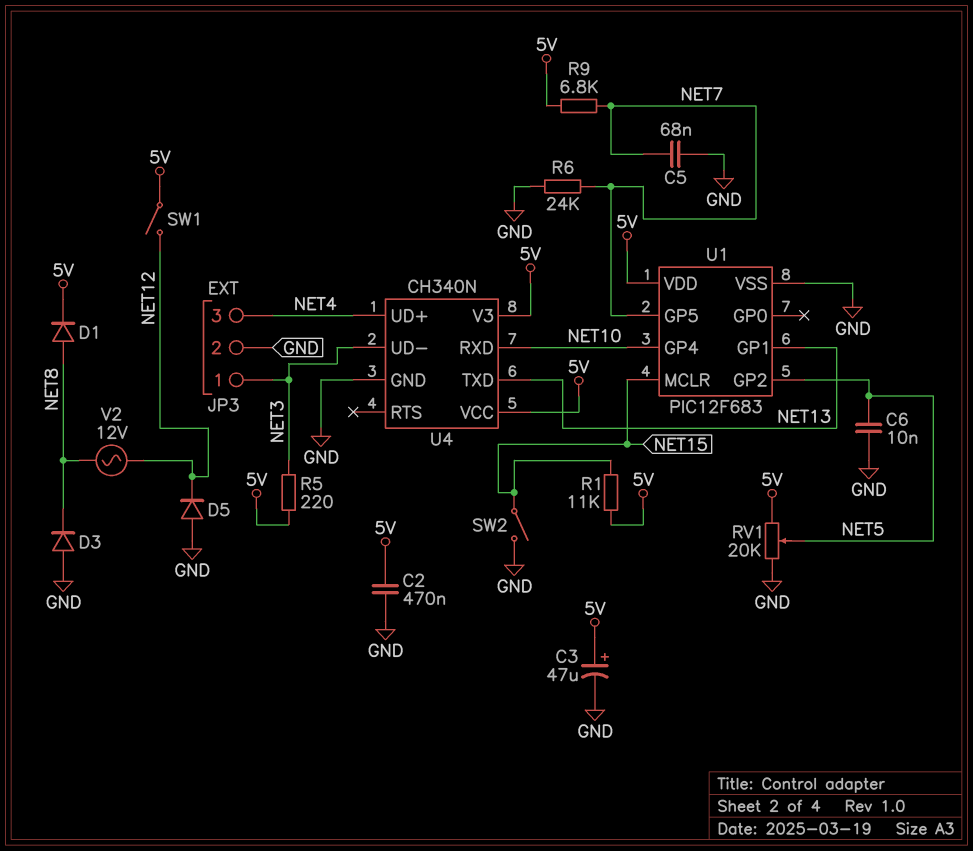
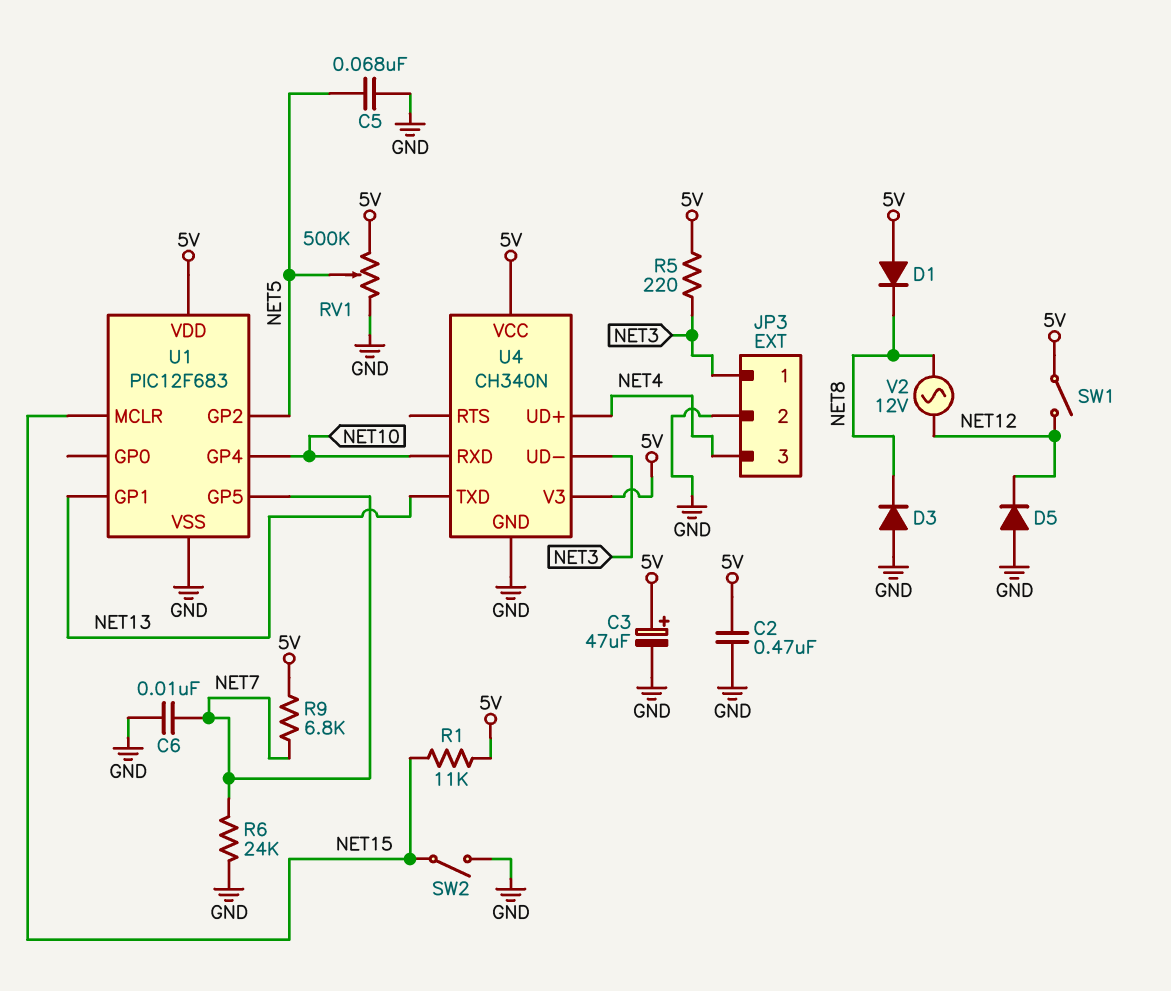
C5: 68nF (GND, NET7) -> 68nF (GND, NET5)
C6: 10nF (GND, NET5) -> 10nF (GND, NET7)
D1: diode (A NET8, K 5V) -> diode (A 5V, K NET8)
RV1: 20k (5V, GND, wiper NET5) -> 500k (5V, GND, wiper NET5)

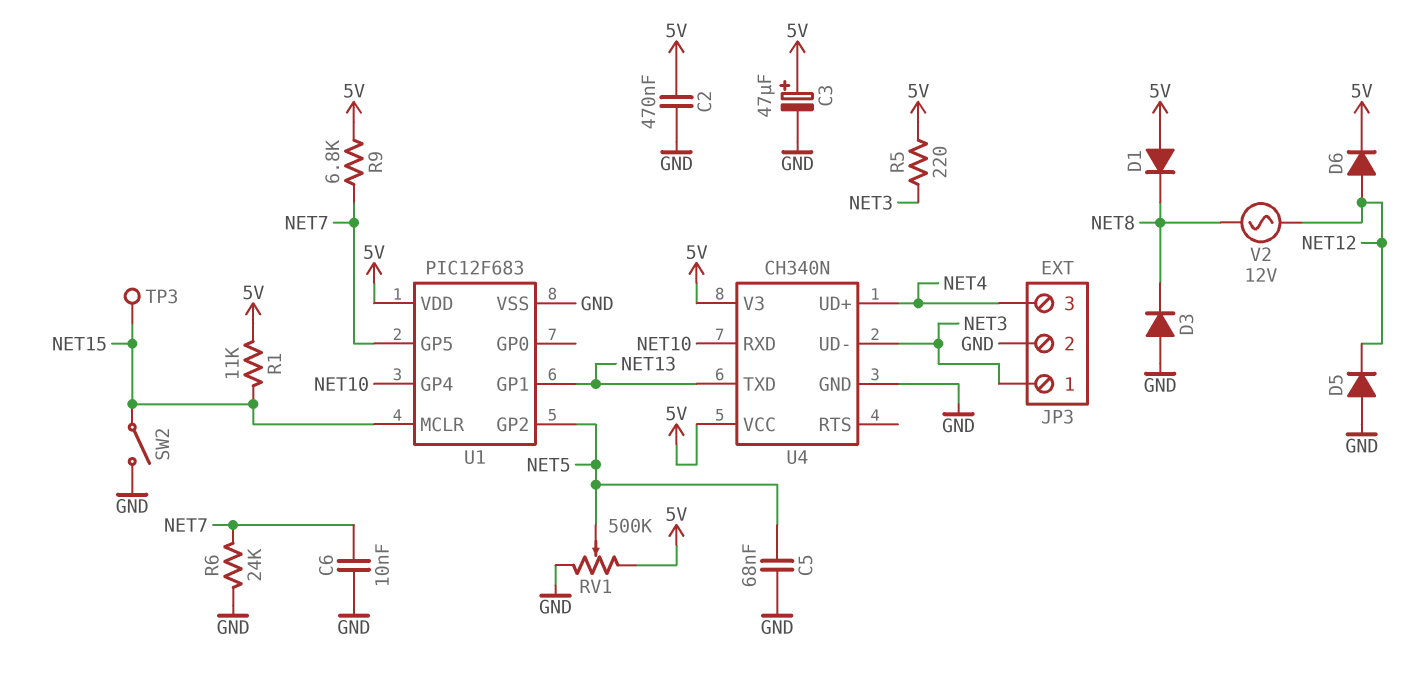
D6: none -> diode (A NET12, K 5V)
SW1: switch (5V, NET12) -> none
TP3: none -> test point (NET15)

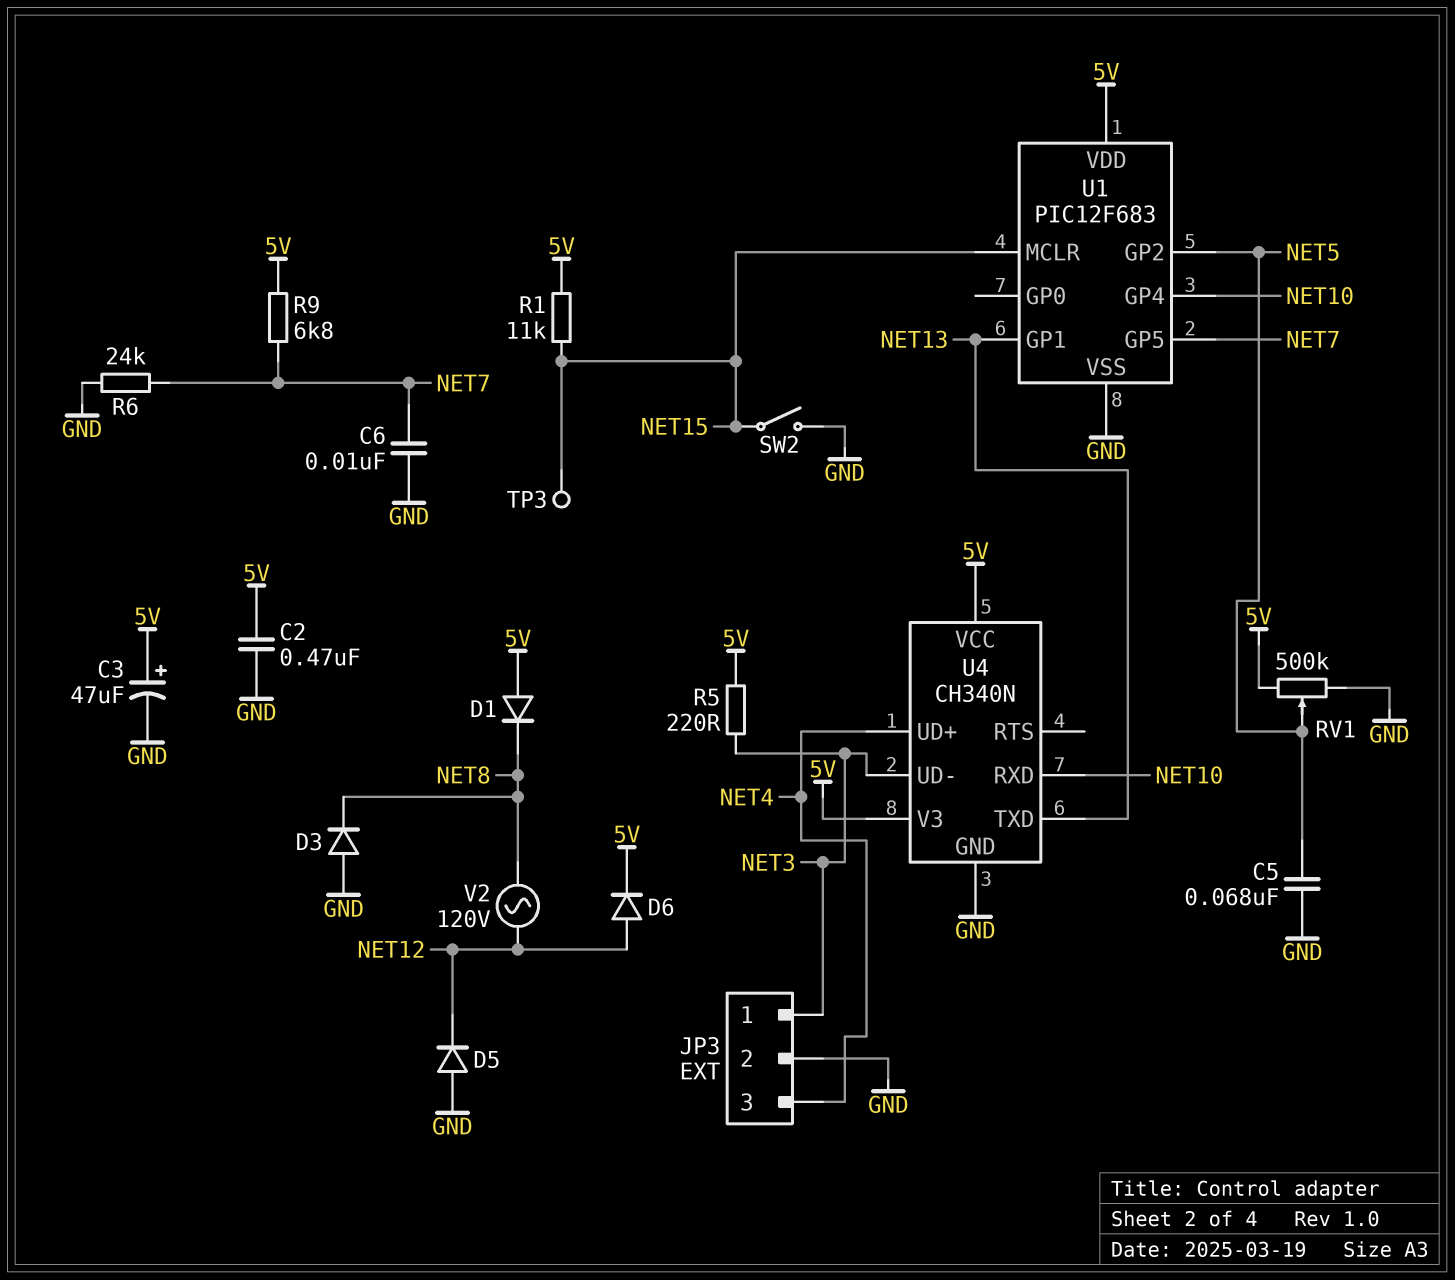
V2: AC 12V (NET8, NET12) -> AC 120V (NET8, NET12)

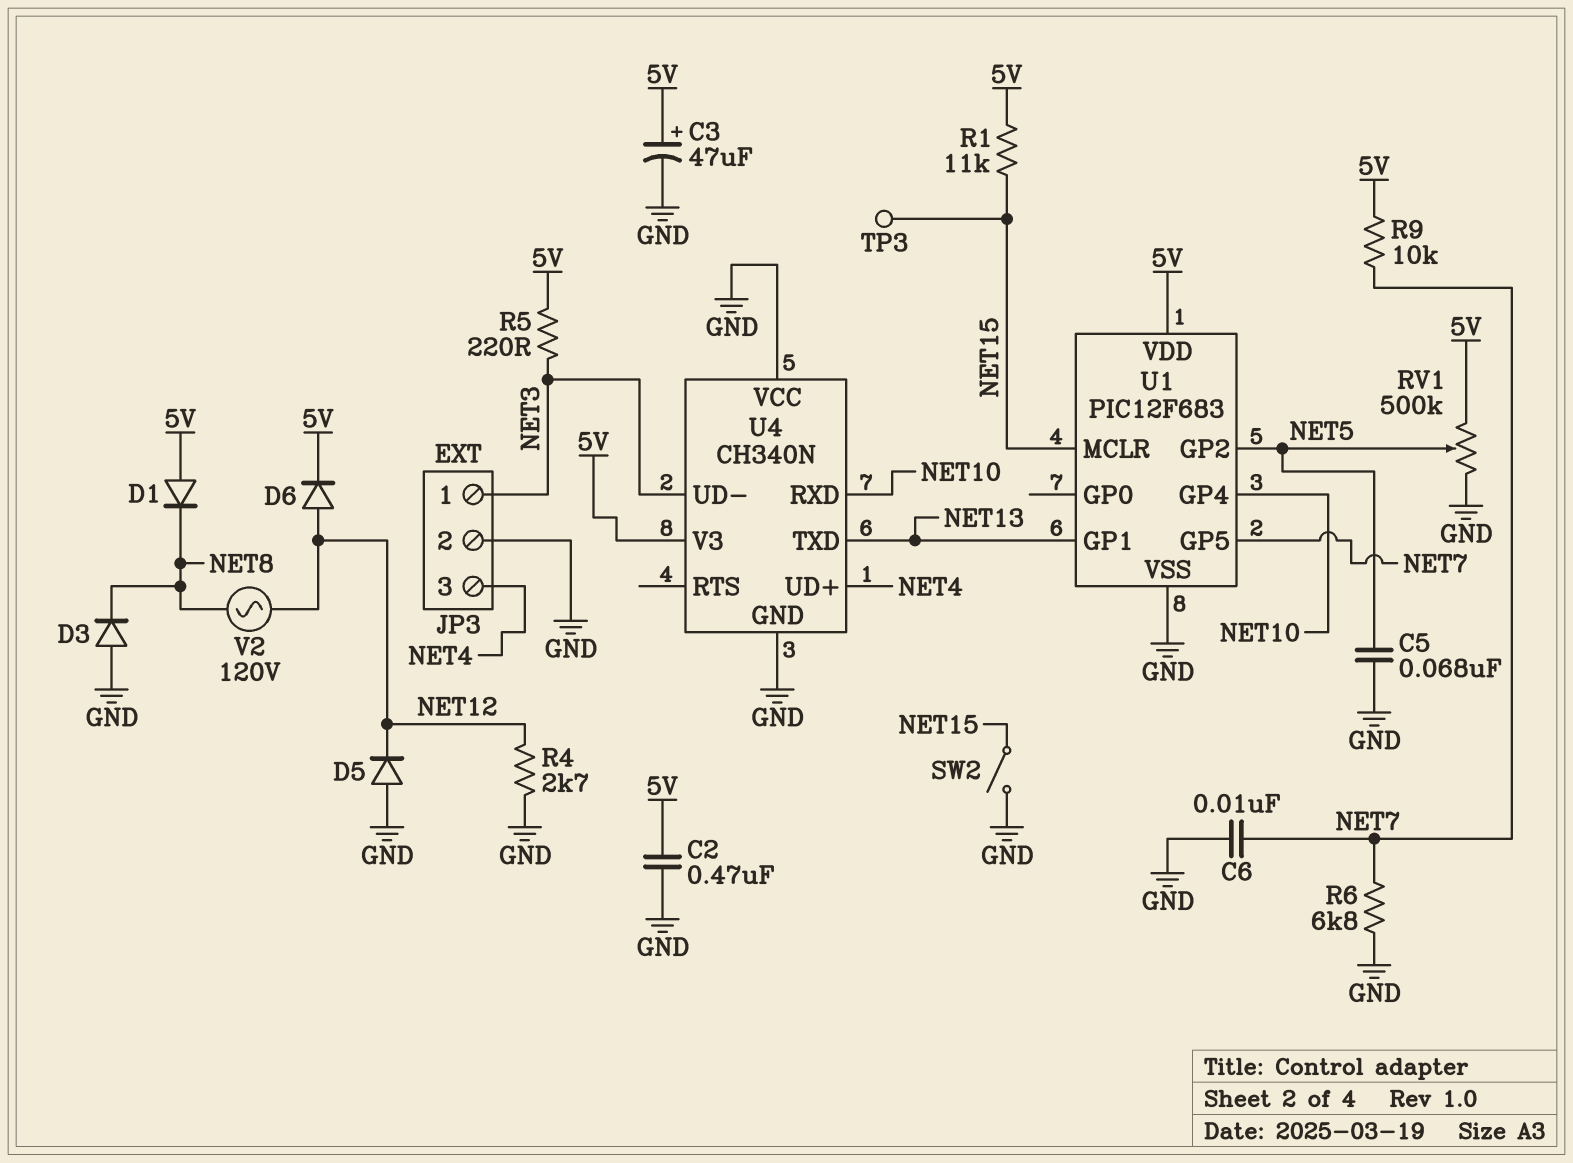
R4: none -> 2.7k (GND, NET12)
R6: 24k (GND, NET7) -> 6.8k (GND, NET7)
R9: 6.8k (5V, NET7) -> 10k (5V, NET7)
U4 pin VCC: 5V -> GND

